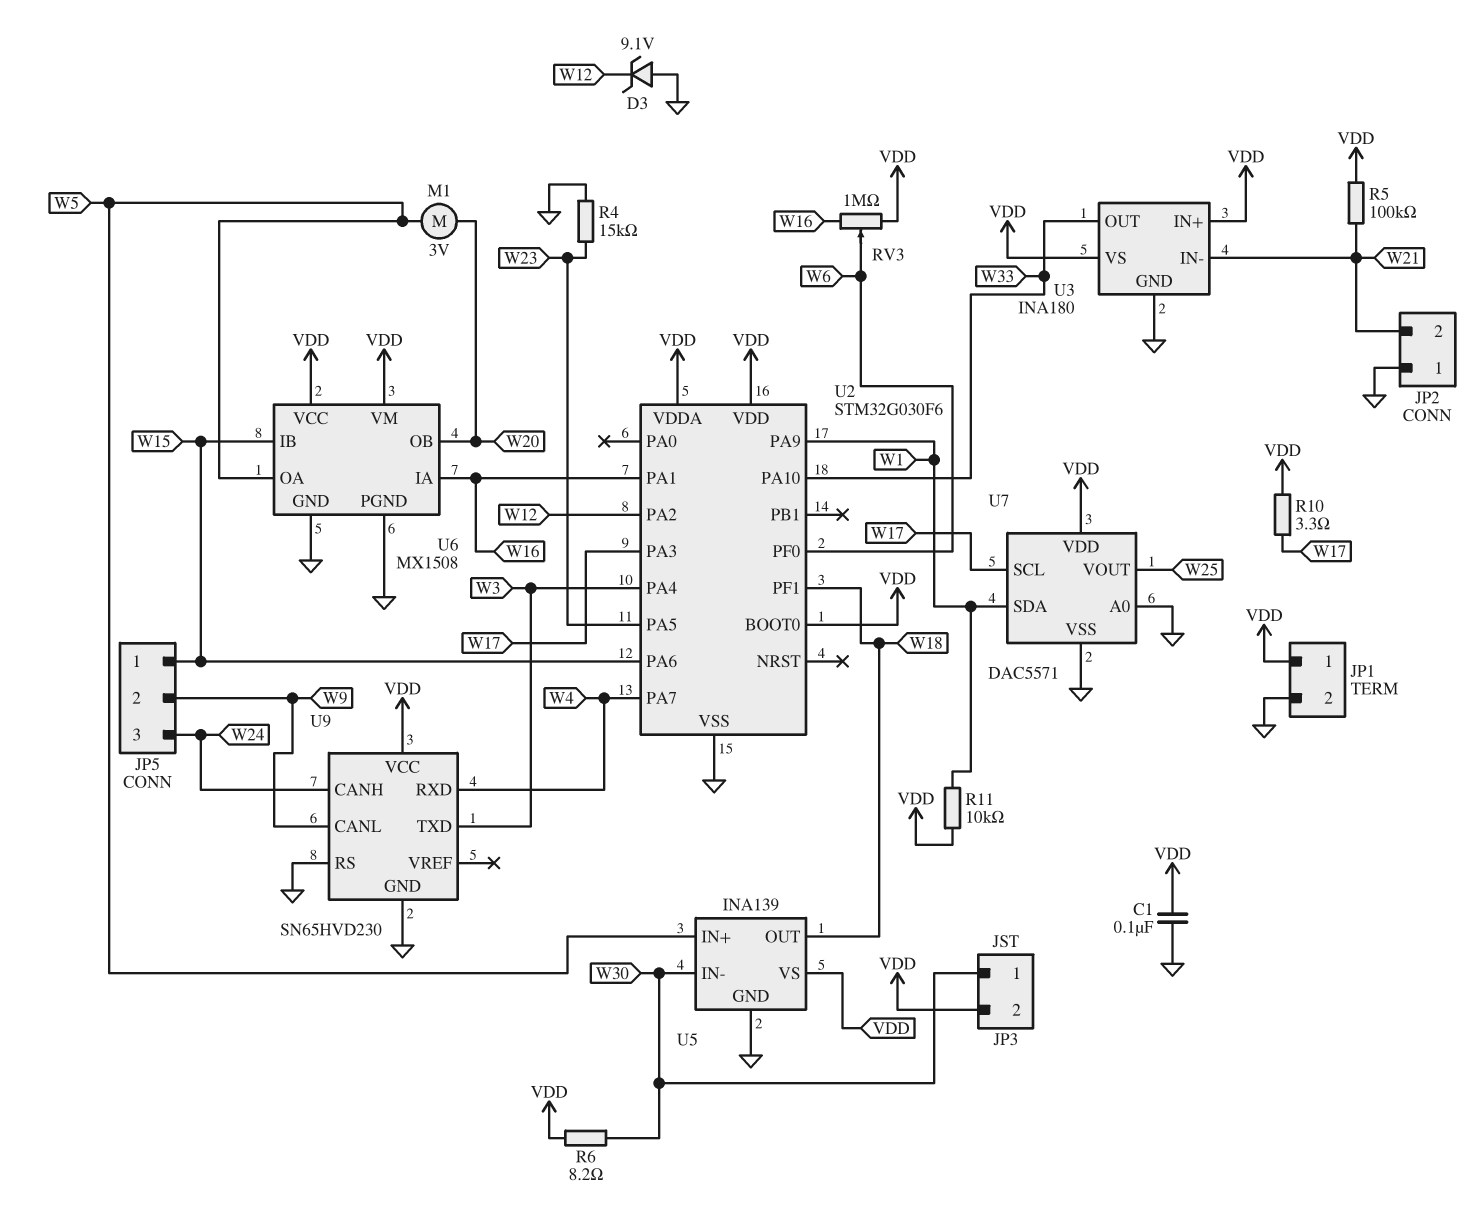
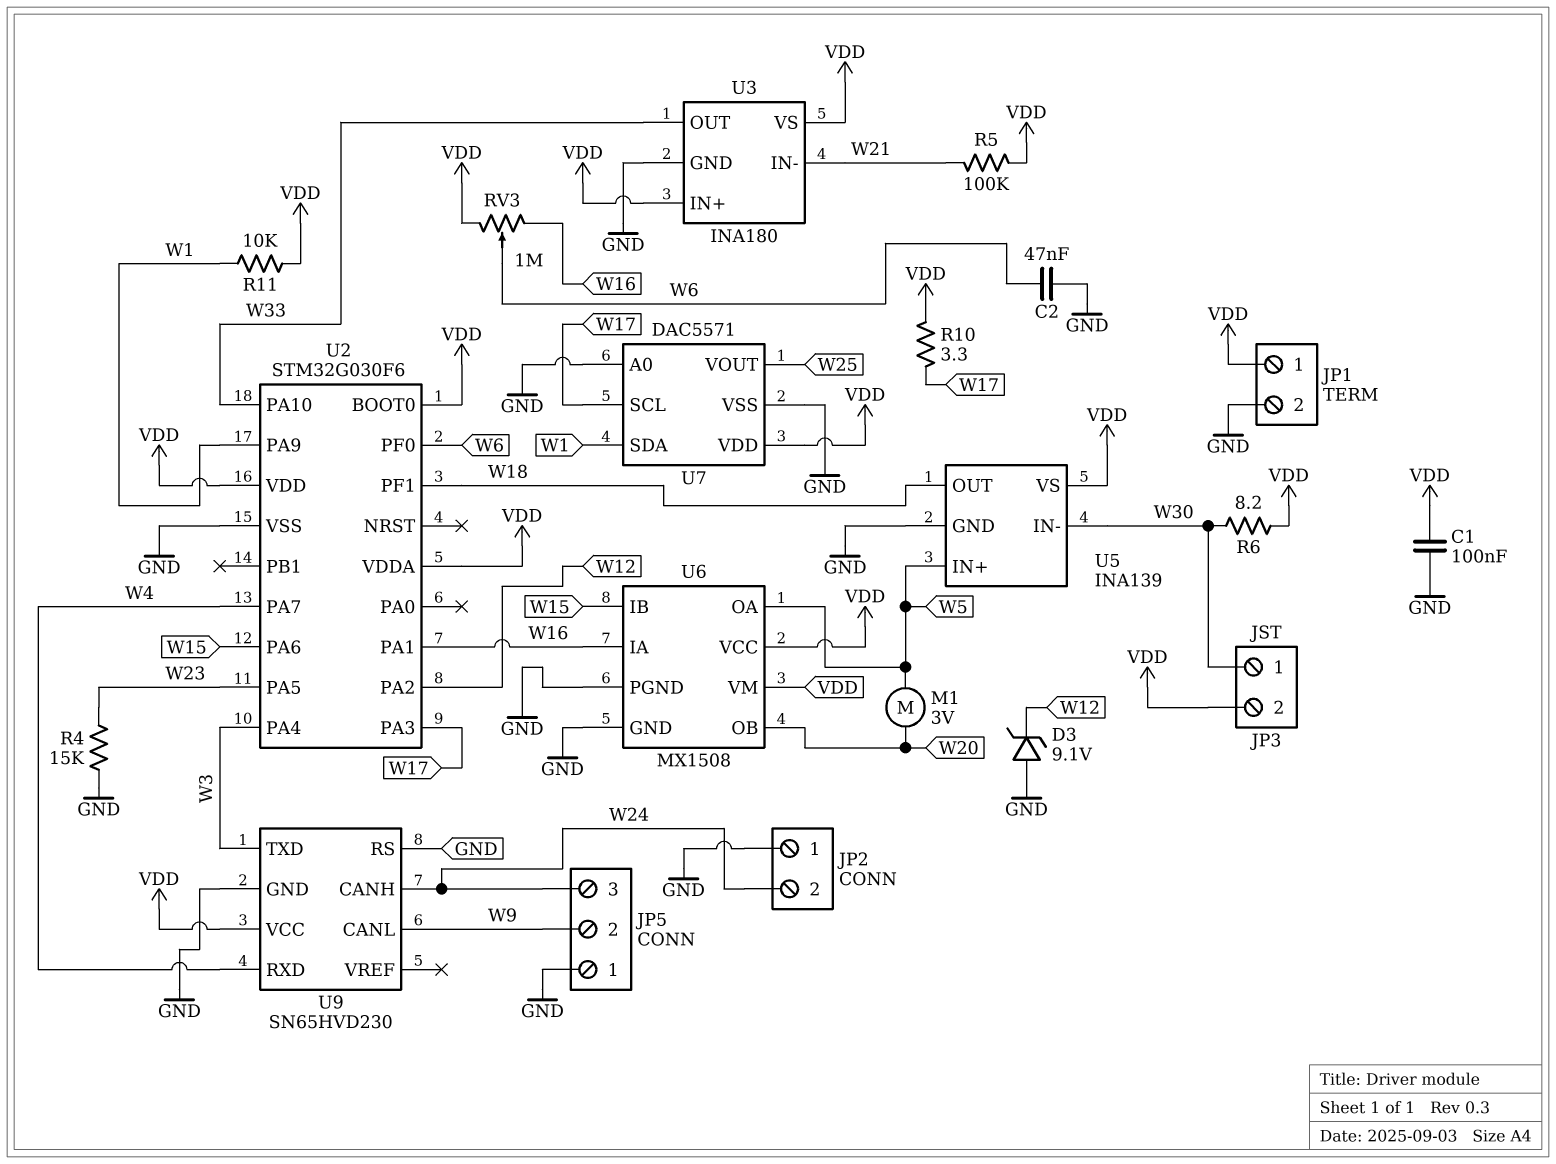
C2: none -> 47nF (GND, W6)
JP2 pin 2: W21 -> W24
JP5 pin 1: W15 -> GND

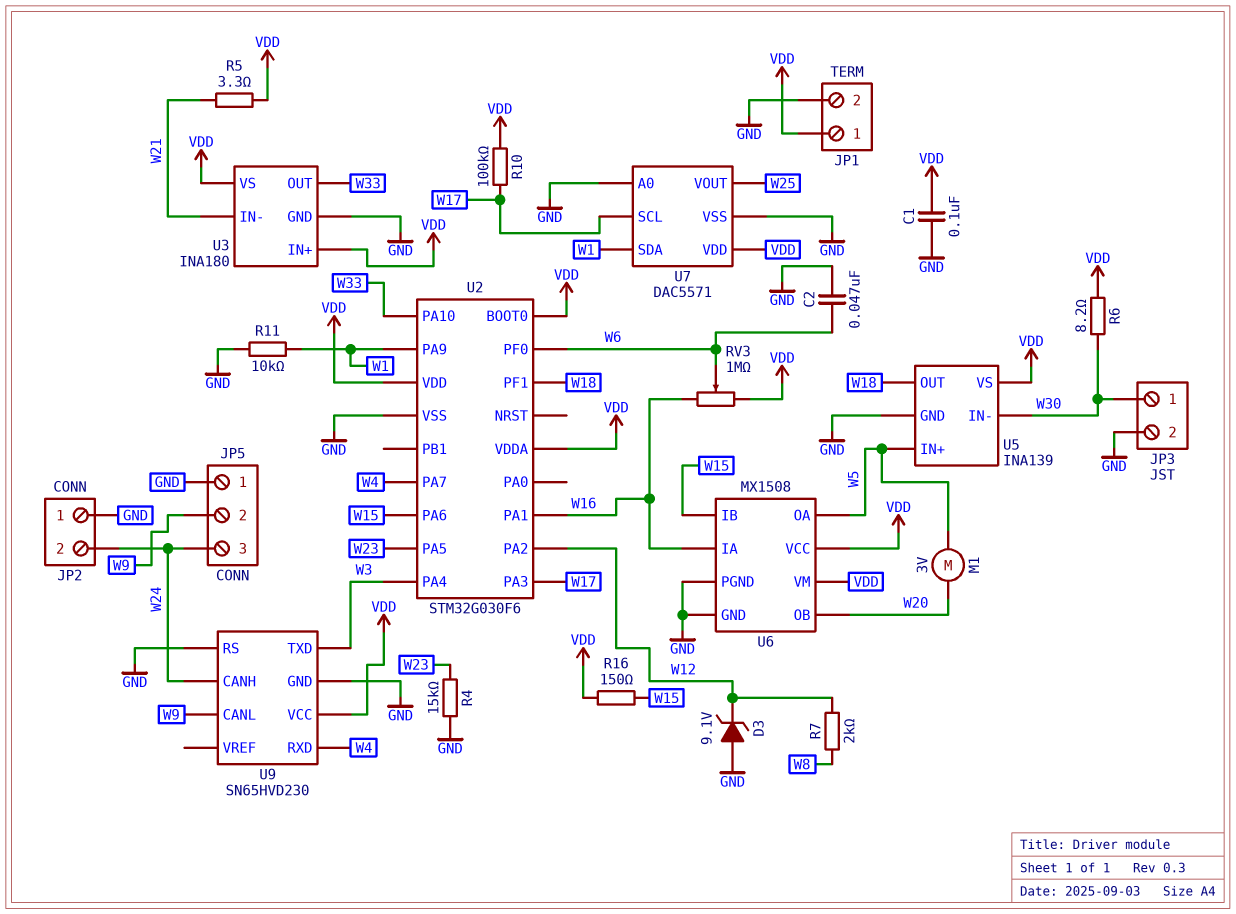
JP3 pin 2: VDD -> GND
R5: 100k (VDD, W21) -> 3.3 (VDD, W21)
R7: none -> 2k (W8, W12)
R10: 3.3 (VDD, W17) -> 100k (VDD, W17)
R11: 10k (VDD, W1) -> 10k (GND, W1)
R16: none -> 150 (VDD, W15)

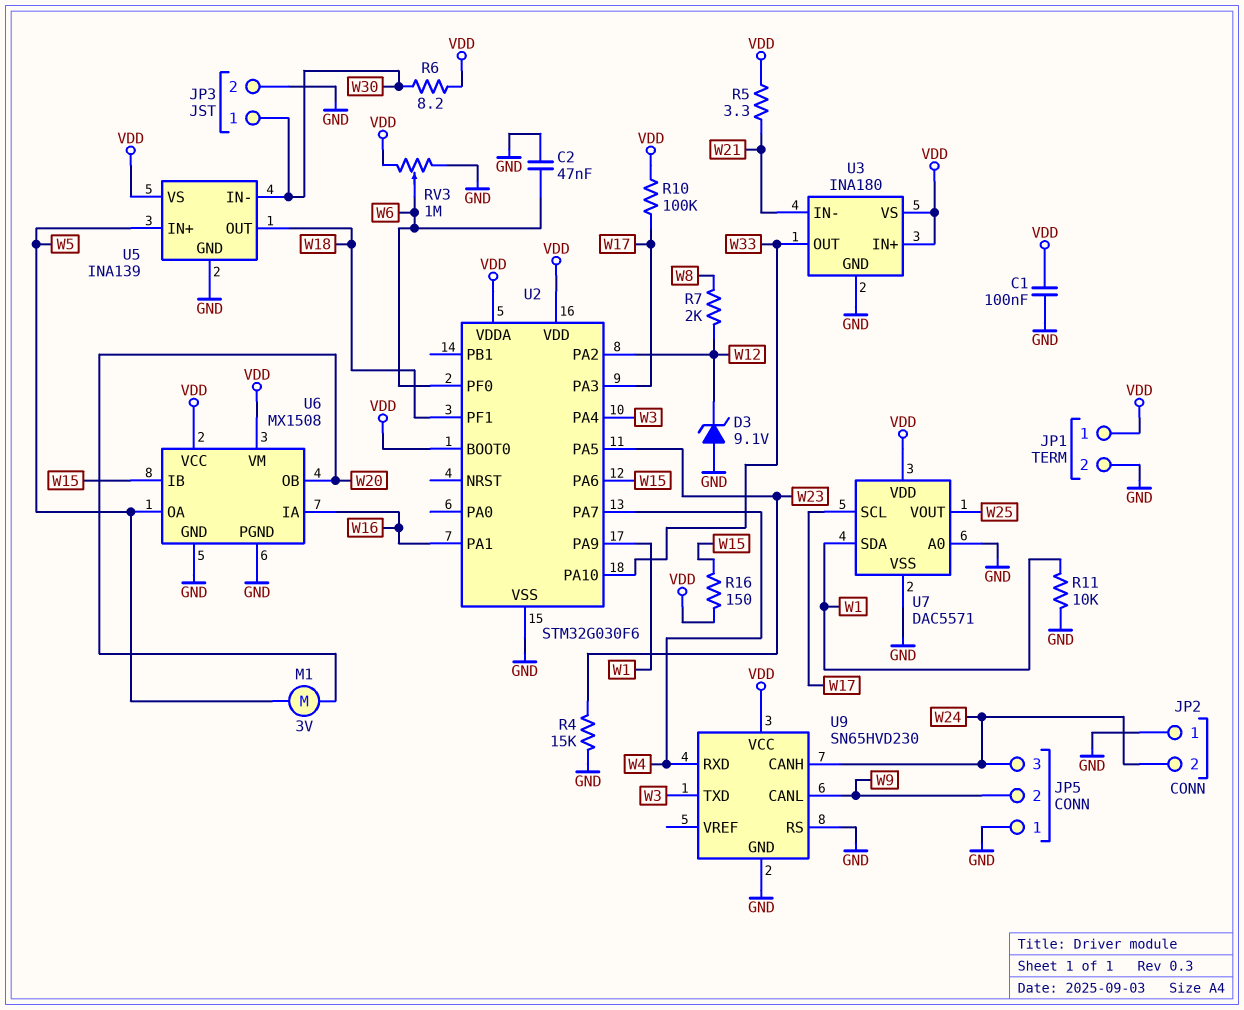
RV3: 1M (VDD, W16, wiper W6) -> 1M (GND, VDD, wiper W6)

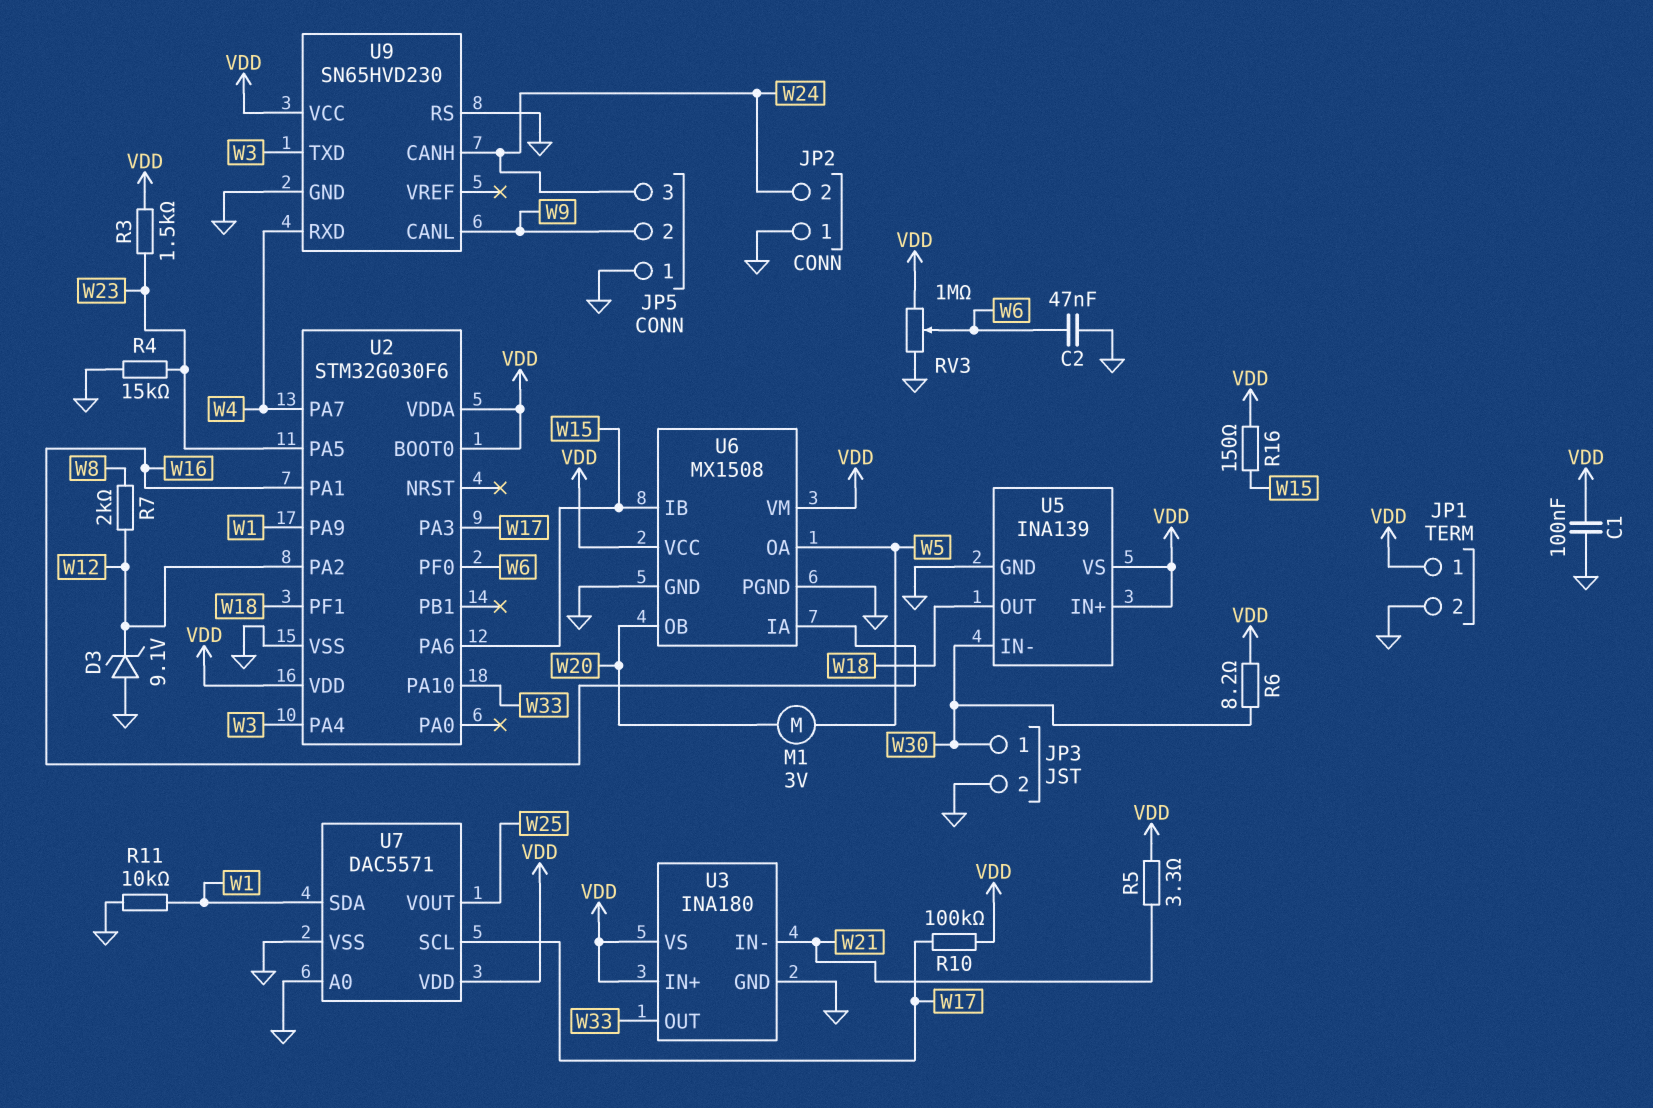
R3: none -> 1.5k (VDD, W23)
U5 pin IN+: W5 -> VDD

